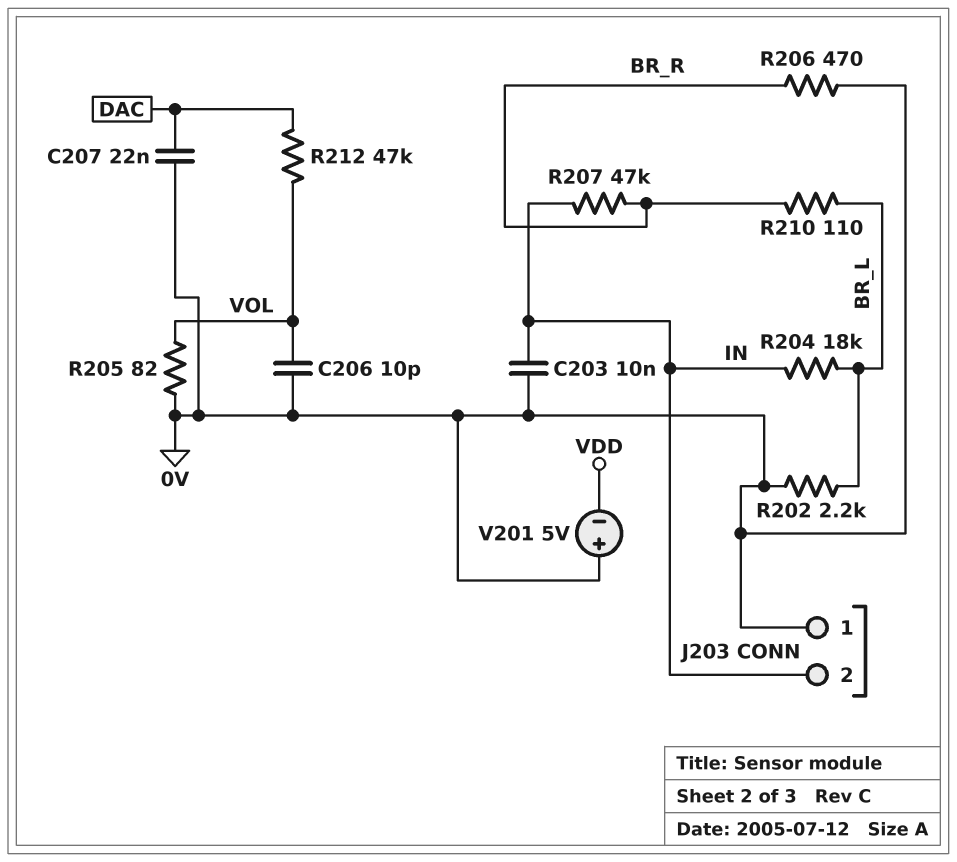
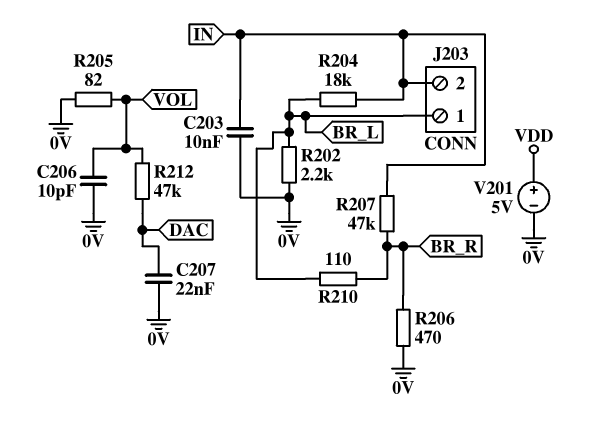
J203 pin 1: 0V -> BR_L
V201: 5V (plus 0V, minus VDD) -> 5V (plus VDD, minus 0V)

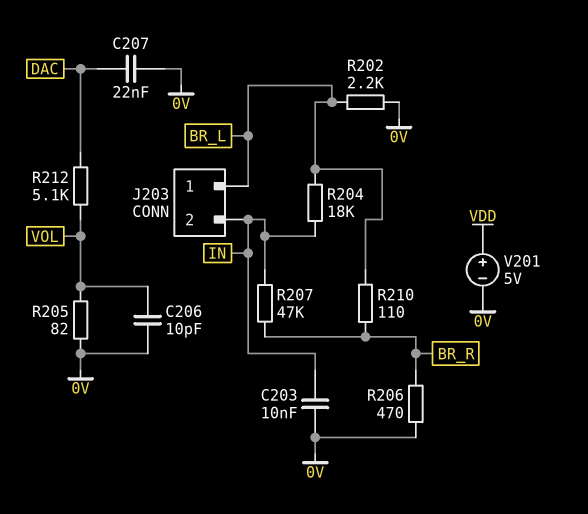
R212: 47k (DAC, VOL) -> 5.1k (DAC, VOL)

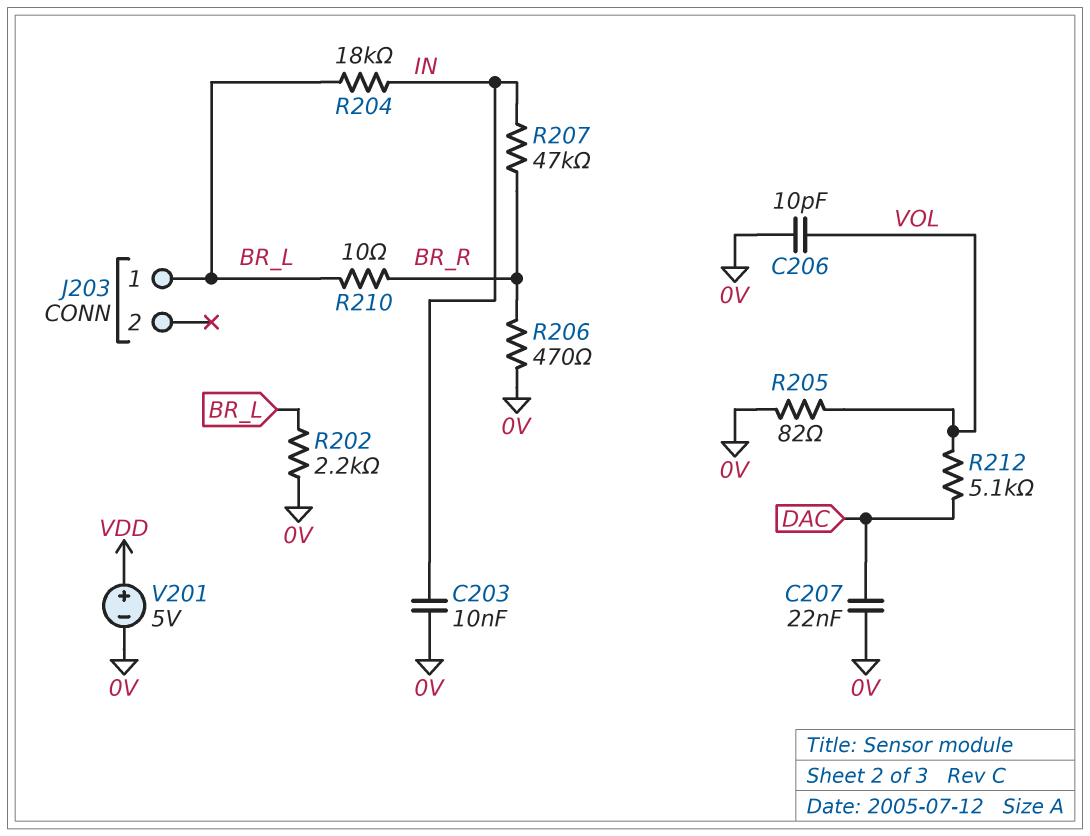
J203 pin 2: IN -> none
R210: 110 (BR_L, BR_R) -> 10 (BR_L, BR_R)

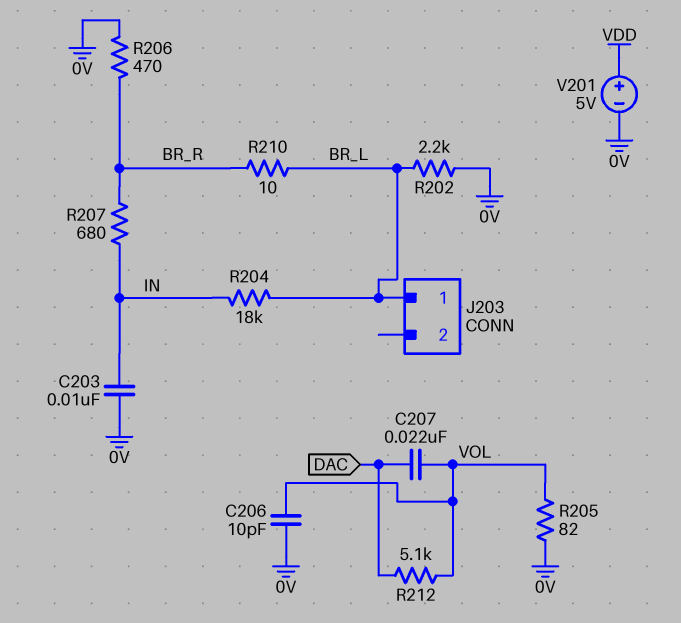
C207: 22nF (0V, DAC) -> 22nF (DAC, VOL)
R207: 47k (BR_R, IN) -> 680 (BR_R, IN)

